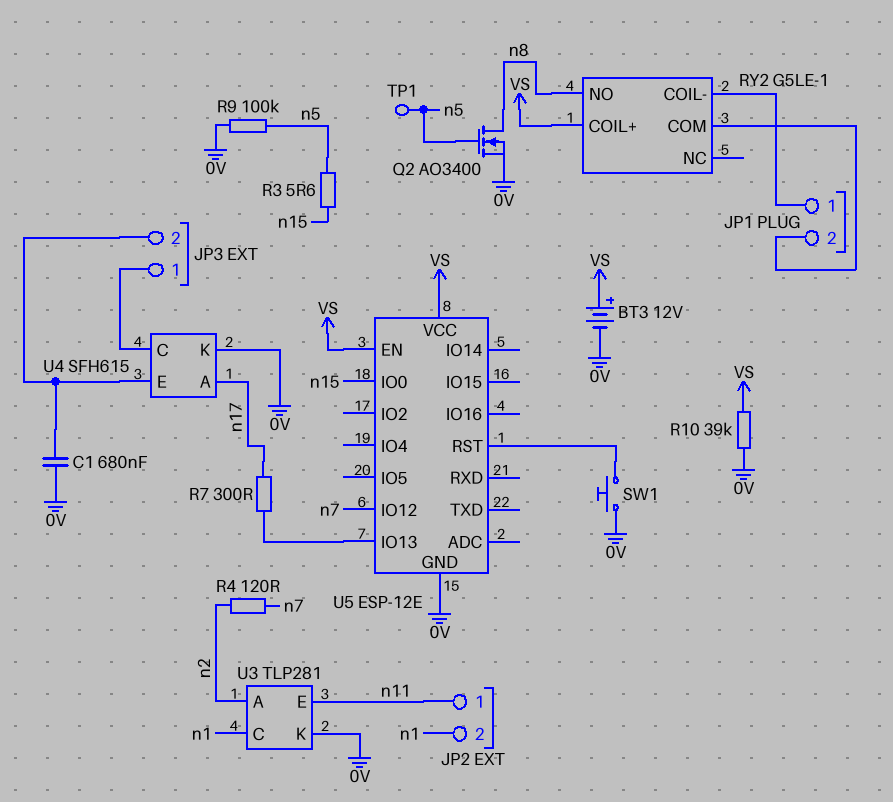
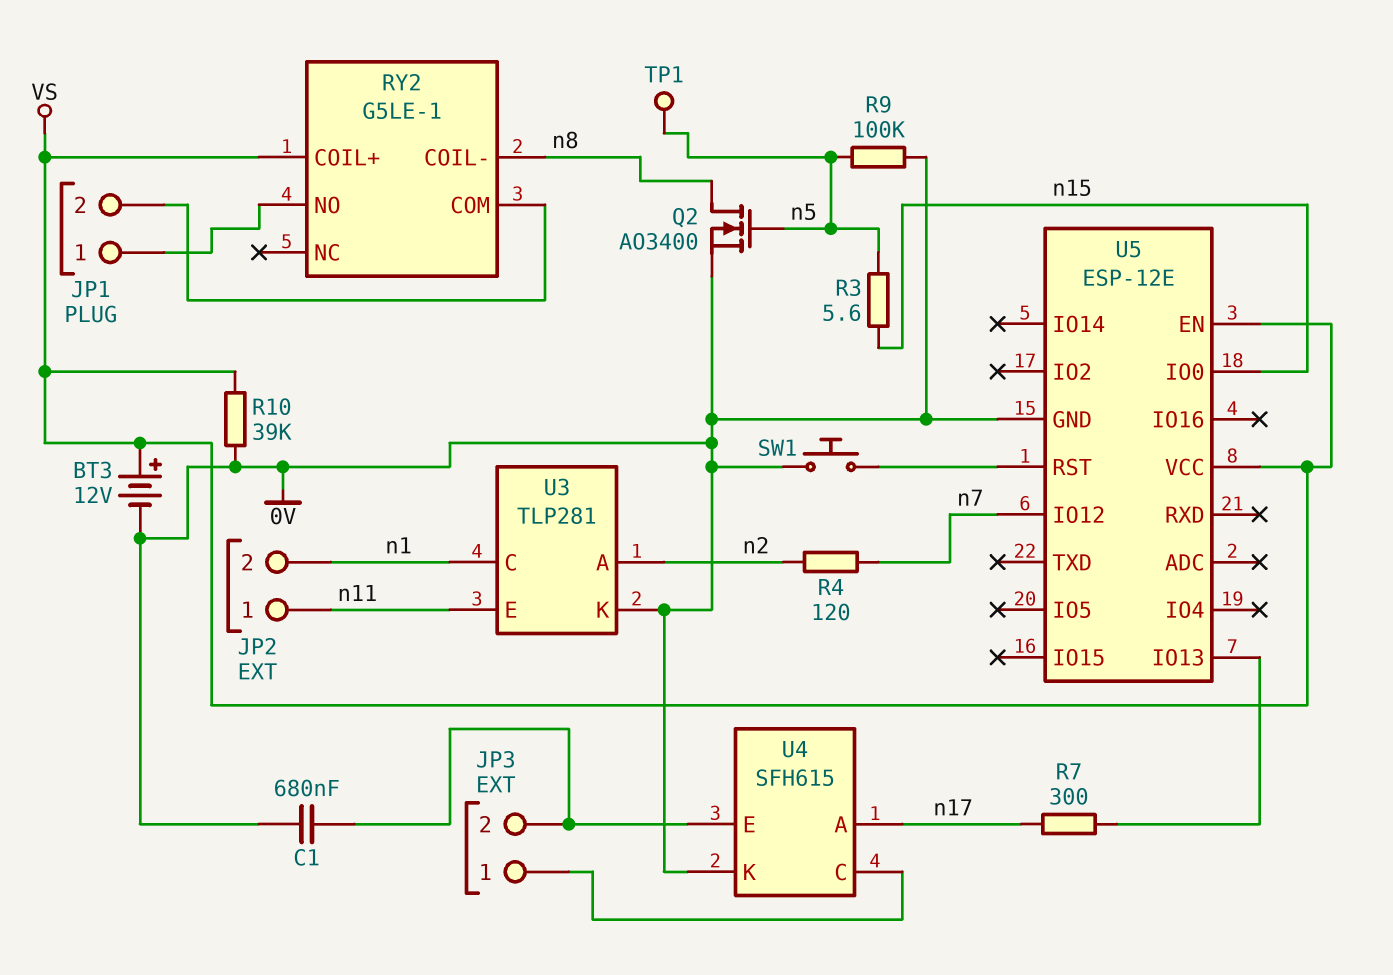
RY2 pin COIL-: JP1/1 -> n8
RY2 pin NO: n8 -> JP1/1

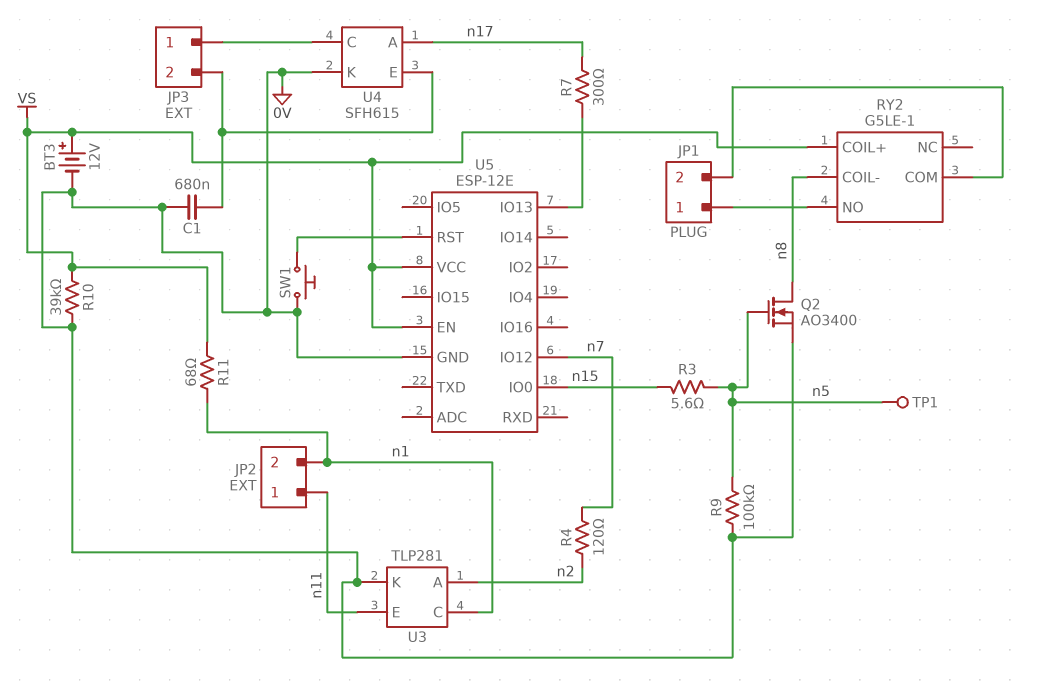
R11: none -> 68 (VS, n1)

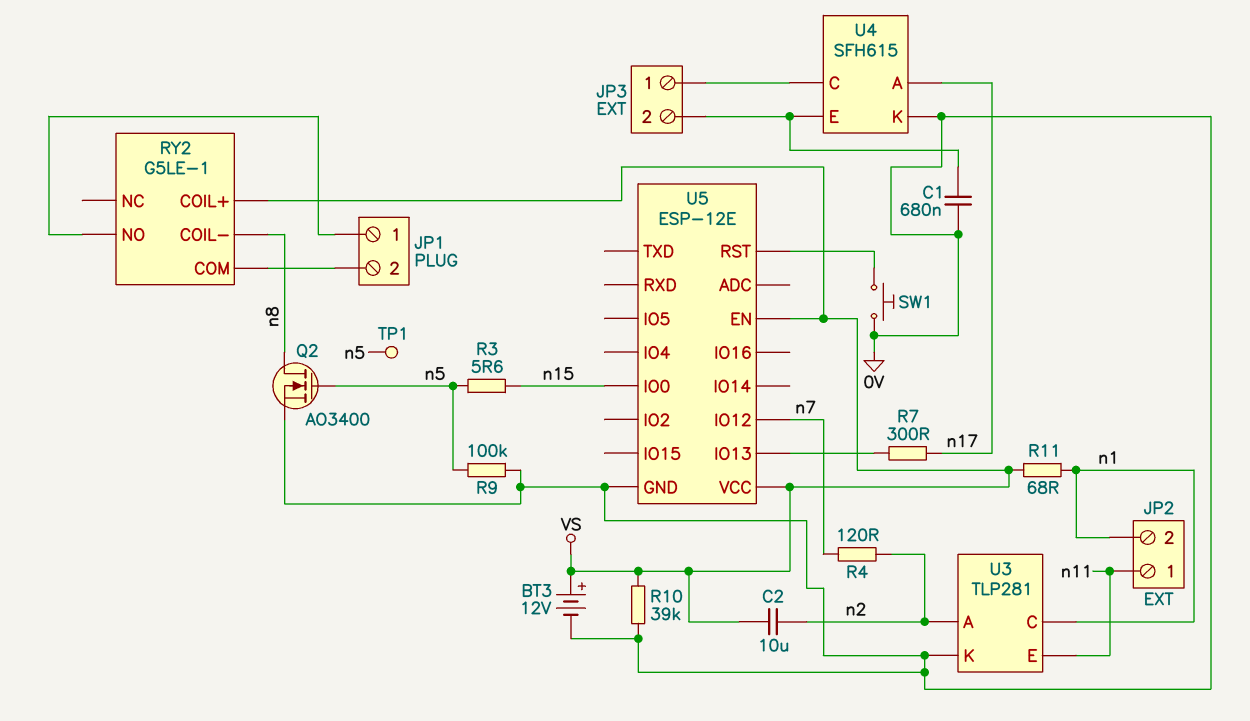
C2: none -> 10uF (VS, n2)

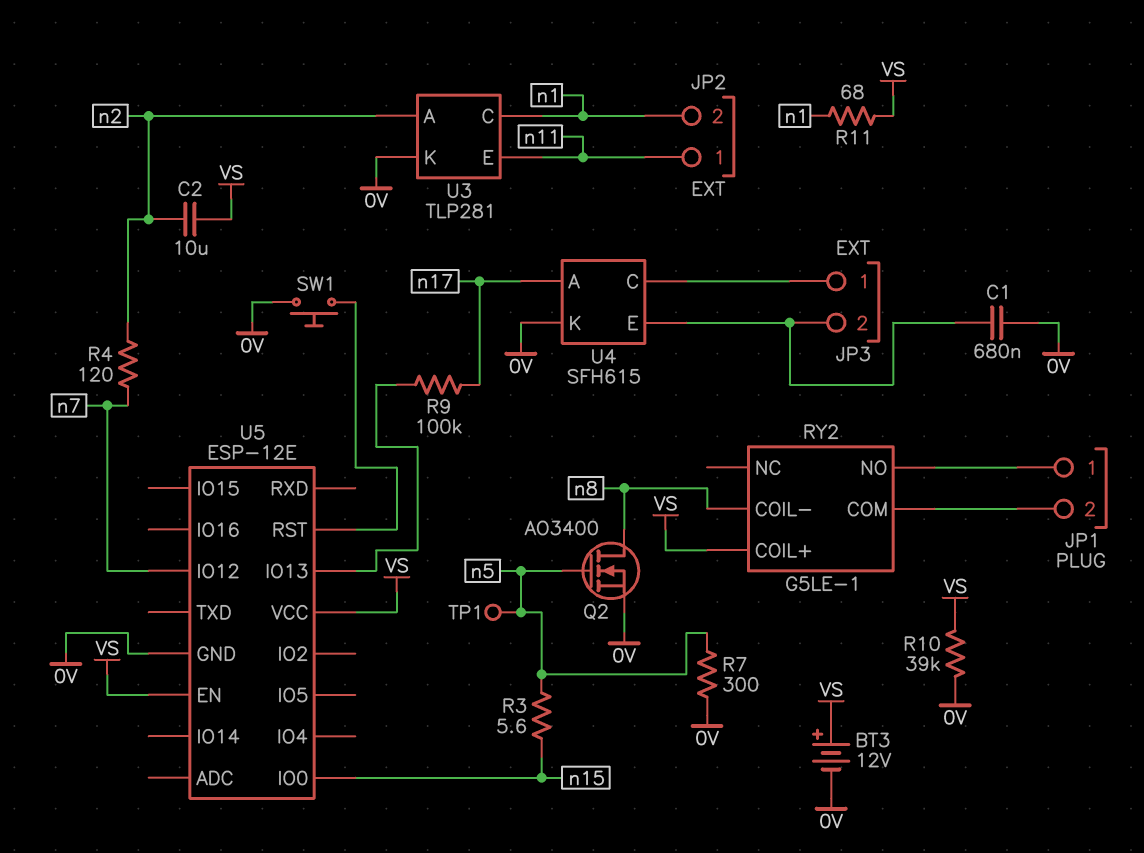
R7: 300 (U5/IO13, n17) -> 300 (0V, n5)
R9: 100k (0V, n5) -> 100k (U5/IO13, n17)

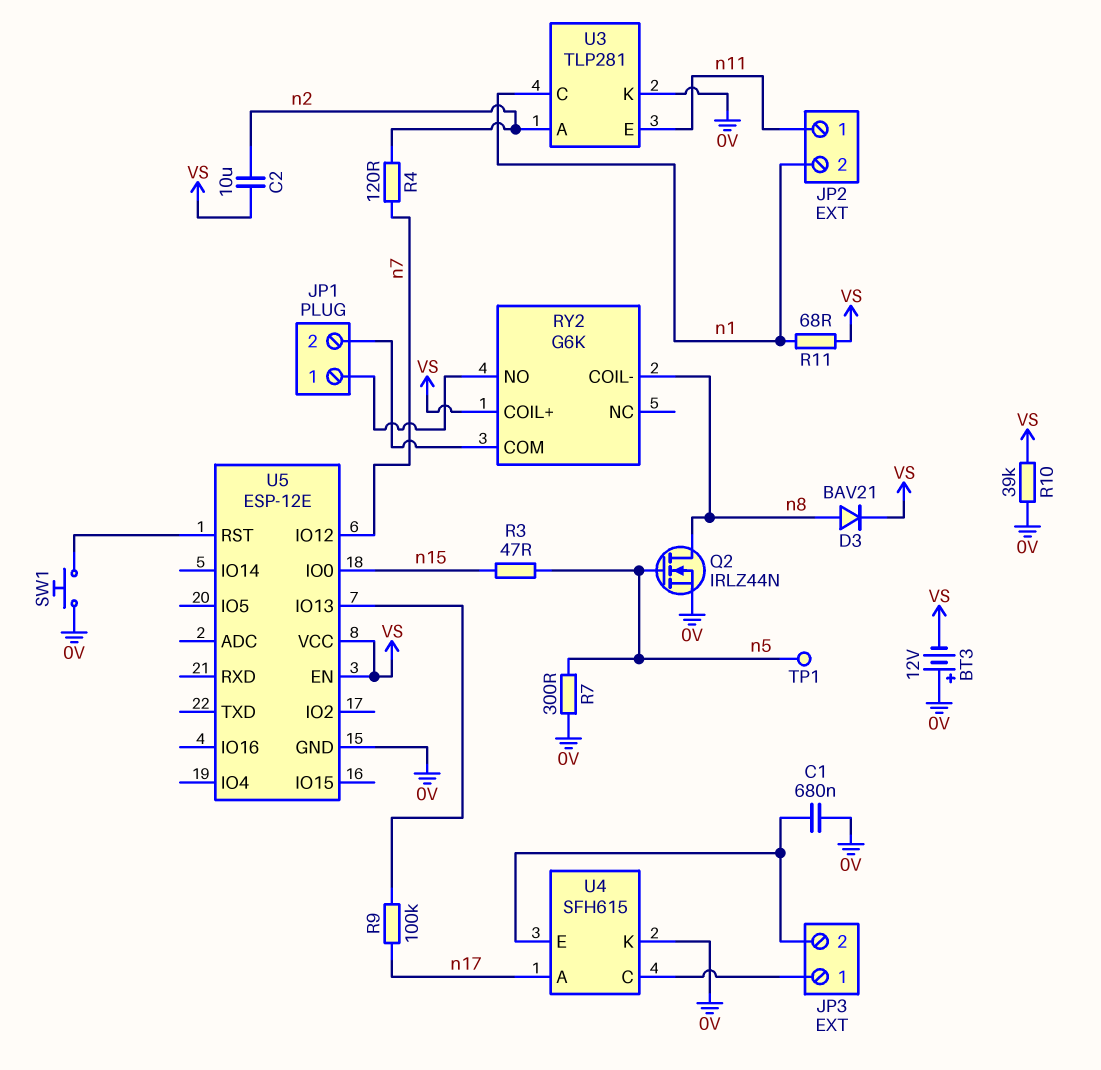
BT3: 12V (plus VS, minus 0V) -> 12V (plus 0V, minus VS)
D3: none -> diode BAV21 (A n8, K VS)
Q2: NMOS AO3400 (G n5, D n8, S 0V) -> NMOS IRLZ44N (G n5, D n8, S 0V)
R3: 5.6 (n5, n15) -> 47 (n5, n15)
RY2: G5LE-1 -> G6K

